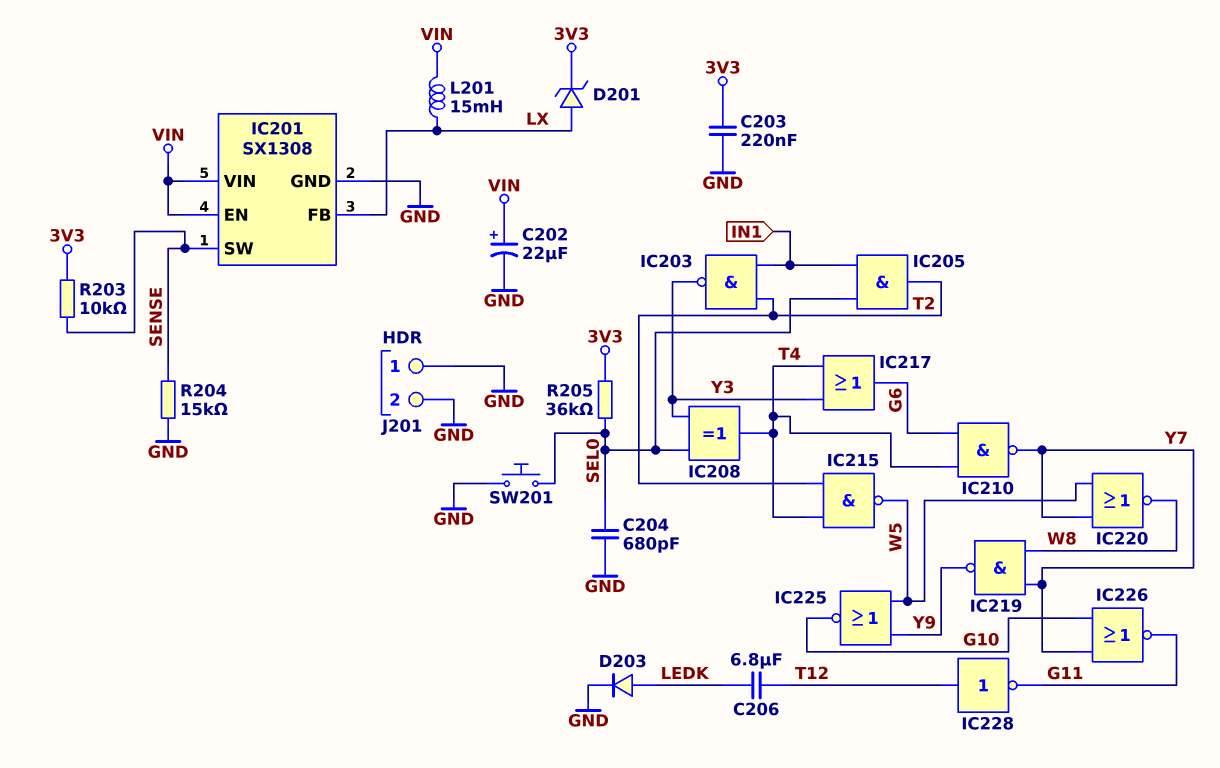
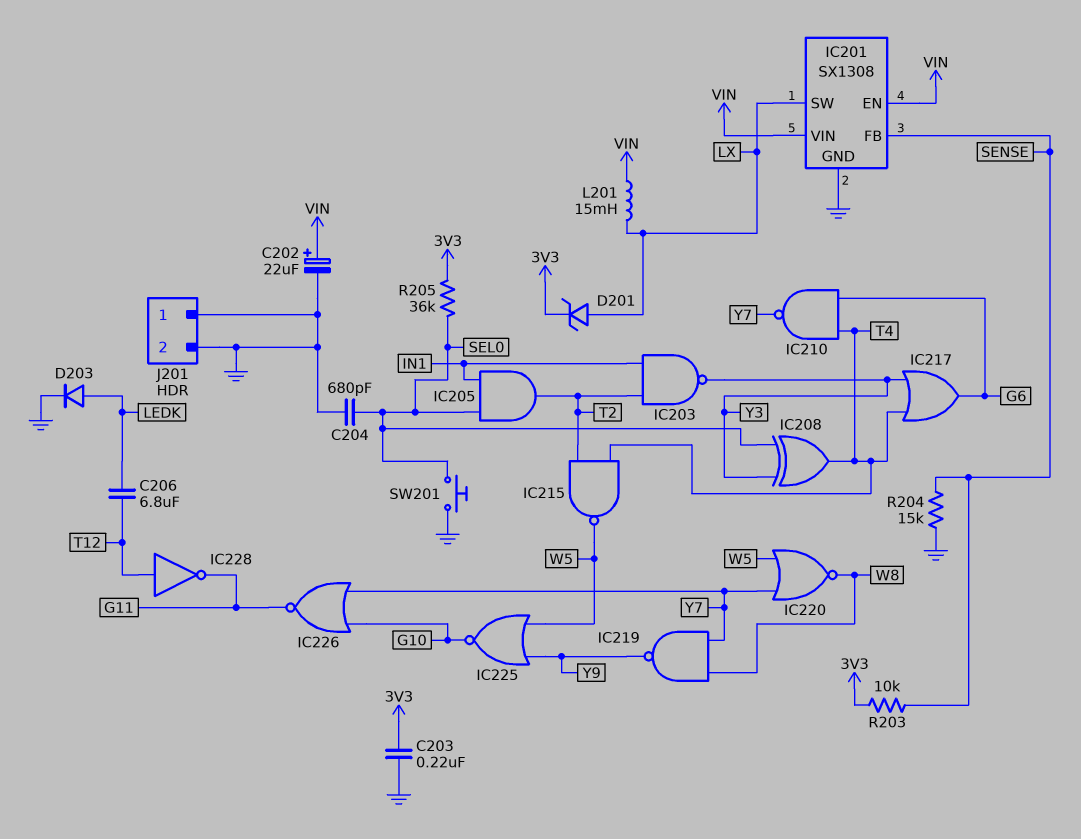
IC201 pin FB: LX -> SENSE
IC201 pin SW: SENSE -> LX

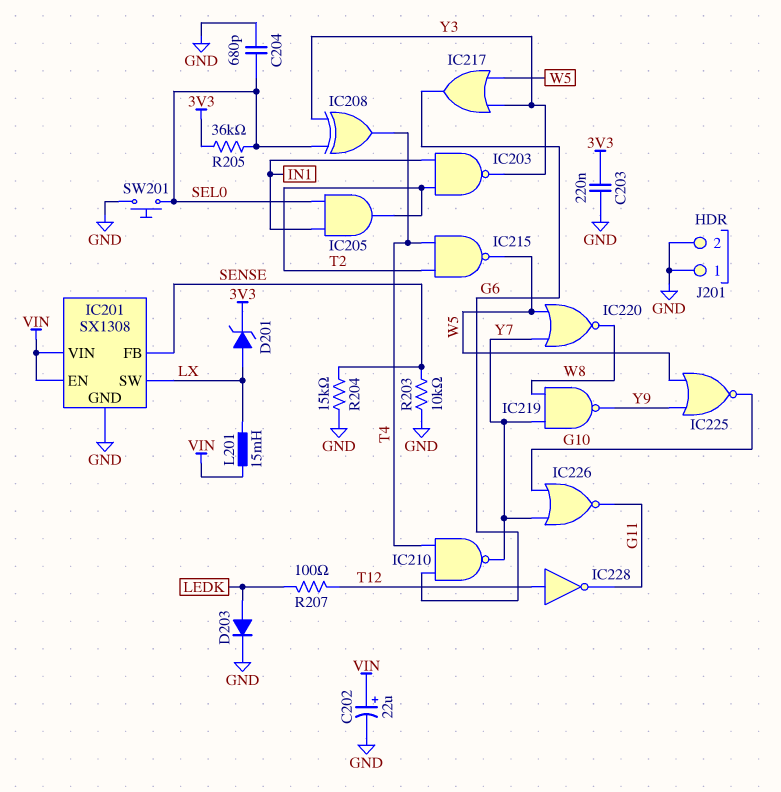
C206: 6.8uF (LEDK, T12) -> none
IC217: OR (in T4, in Y3, out G6) -> OR (in W5, in Y3, out G6)
R203: 10k (3V3, SENSE) -> 10k (GND, SENSE)
R207: none -> 100 (LEDK, T12)

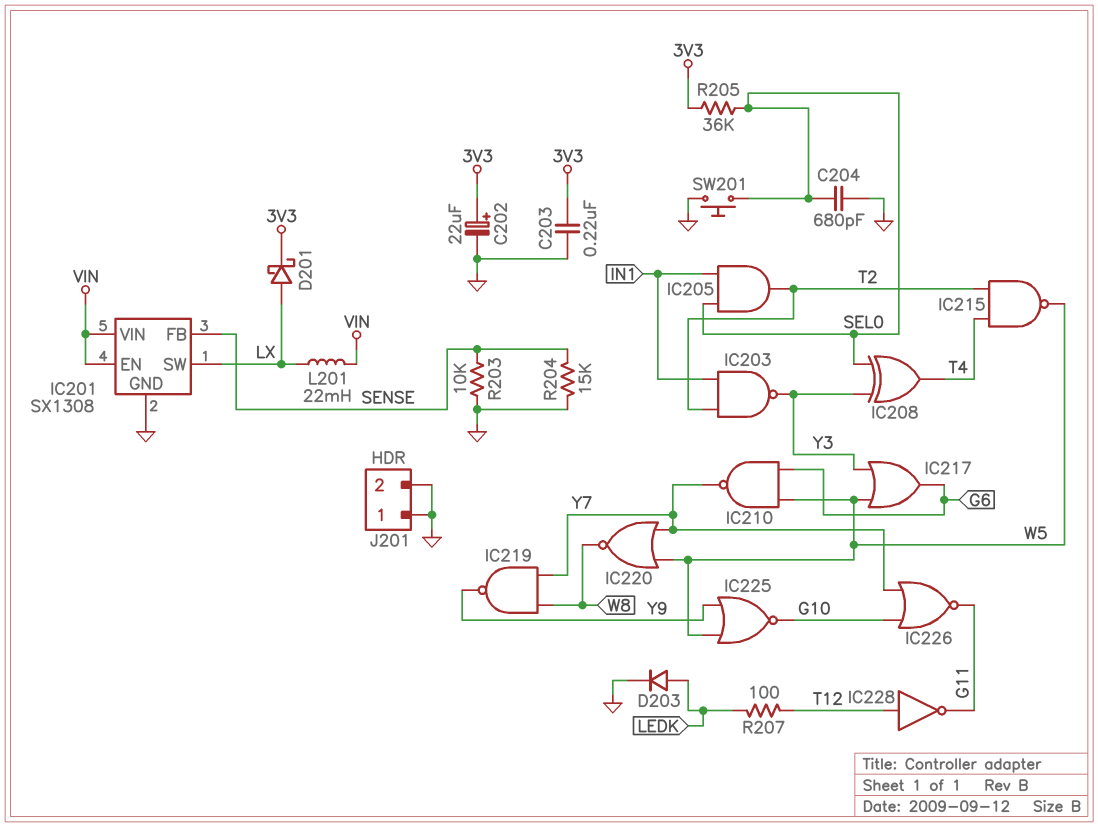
C202: 22uF (plus VIN, minus GND) -> 22uF (plus 3V3, minus GND)
D201: zener (A LX, K 3V3) -> schottky (A LX, K 3V3)
IC210: NAND (in G6, in T4, out Y7) -> NAND (in G6, in W5, out Y7)
L201: 15mH (LX, VIN) -> 22mH (LX, VIN)

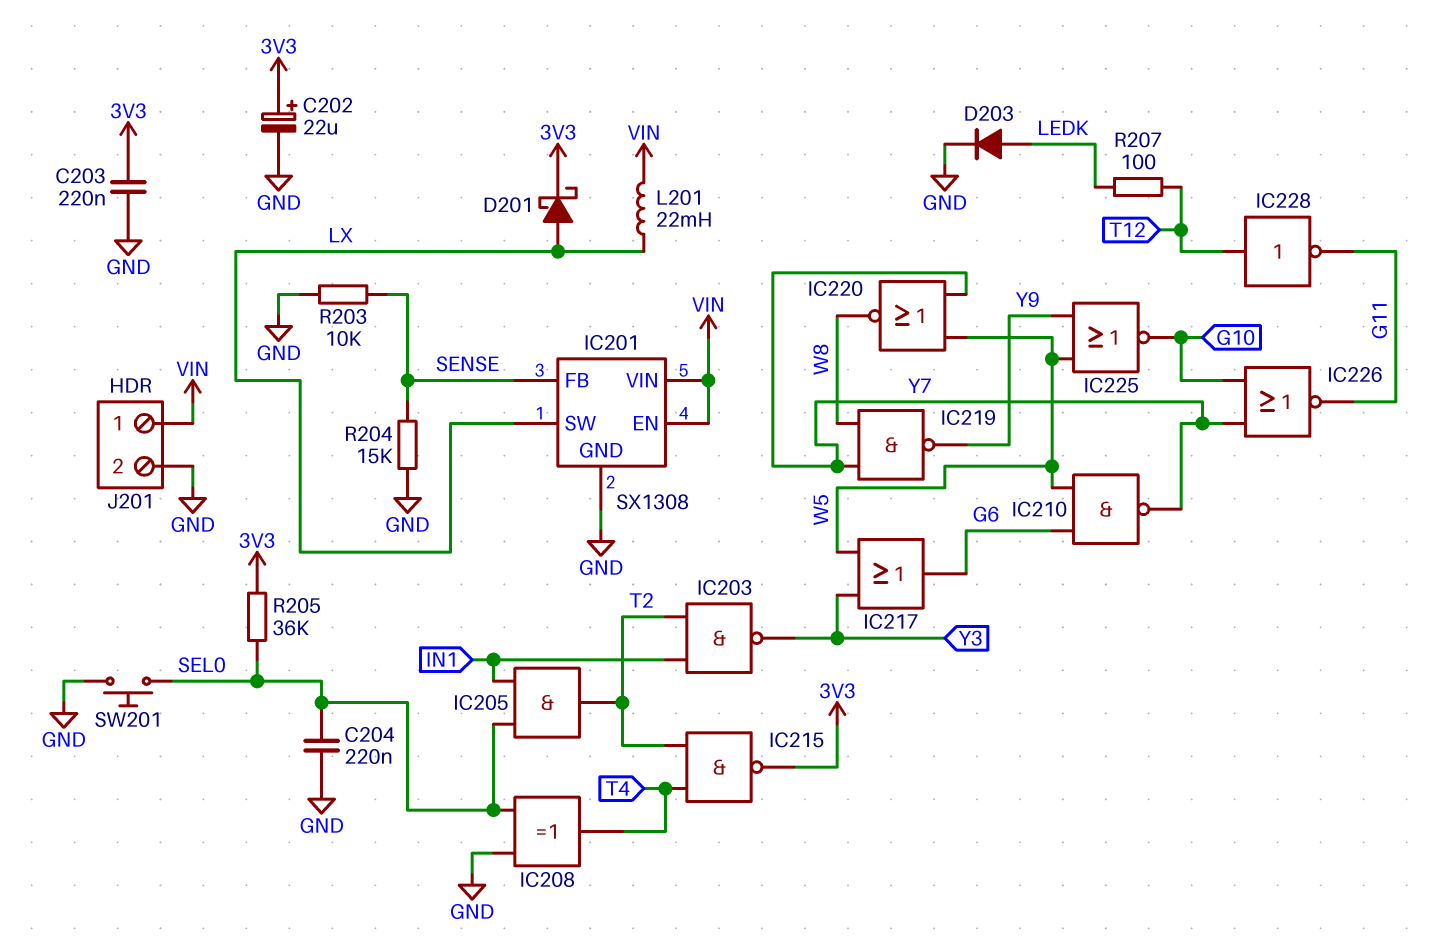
C204: 680pF (GND, SEL0) -> 220nF (GND, SEL0)
IC208: XOR (in SEL0, in Y3, out T4) -> XOR (in GND, in SEL0, out T4)
IC215: NAND (in T2, in T4, out W5) -> NAND (in T2, in T4, out 3V3)
J201 pin 1: GND -> VIN

